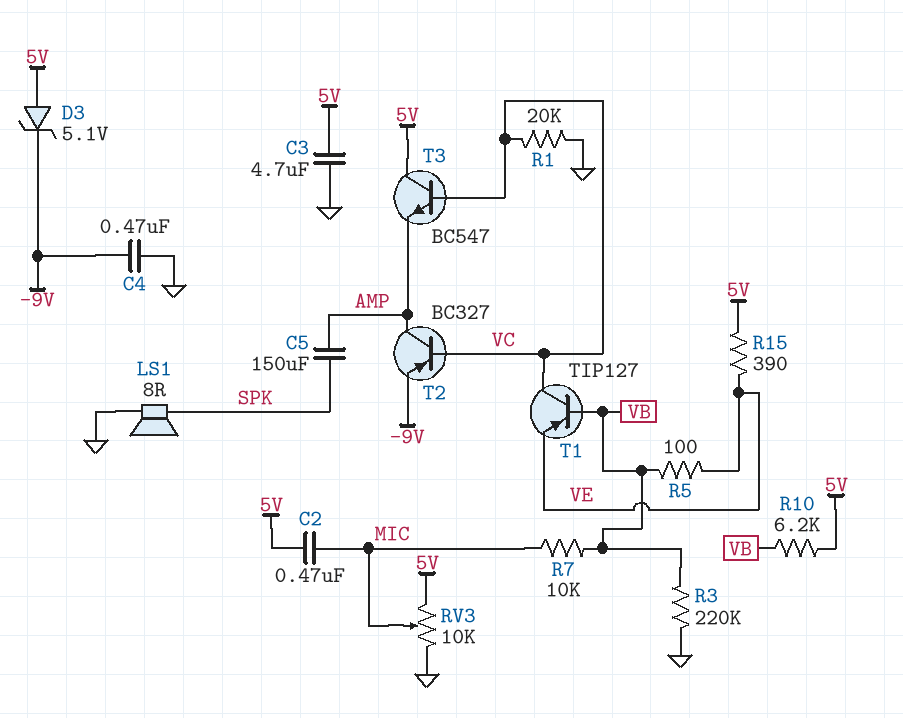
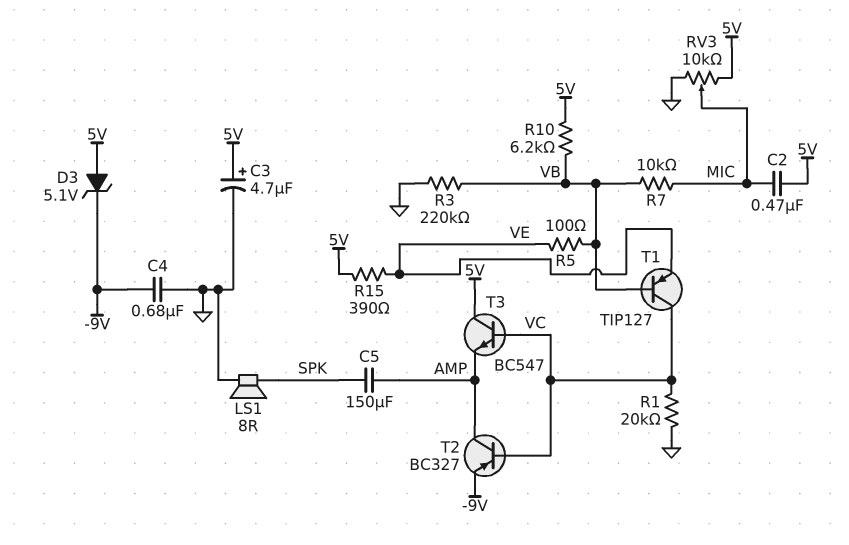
C3: 4.7uF (5V, GND) -> 4.7uF (plus 5V, minus GND)
C4: 470nF (-9V, GND) -> 680nF (-9V, GND)

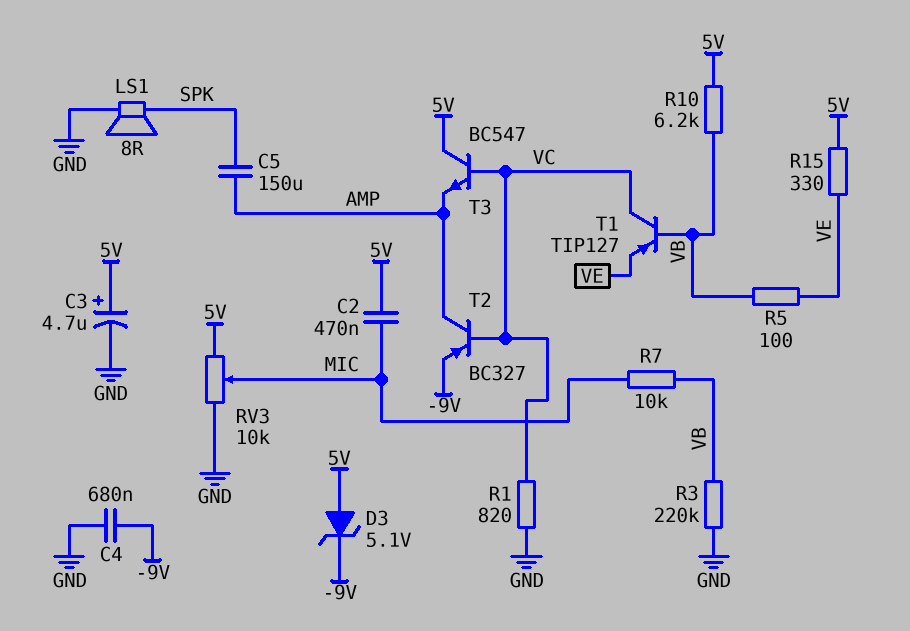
R1: 20k (GND, VC) -> 820 (GND, VC)
R15: 390 (5V, VE) -> 330 (5V, VE)

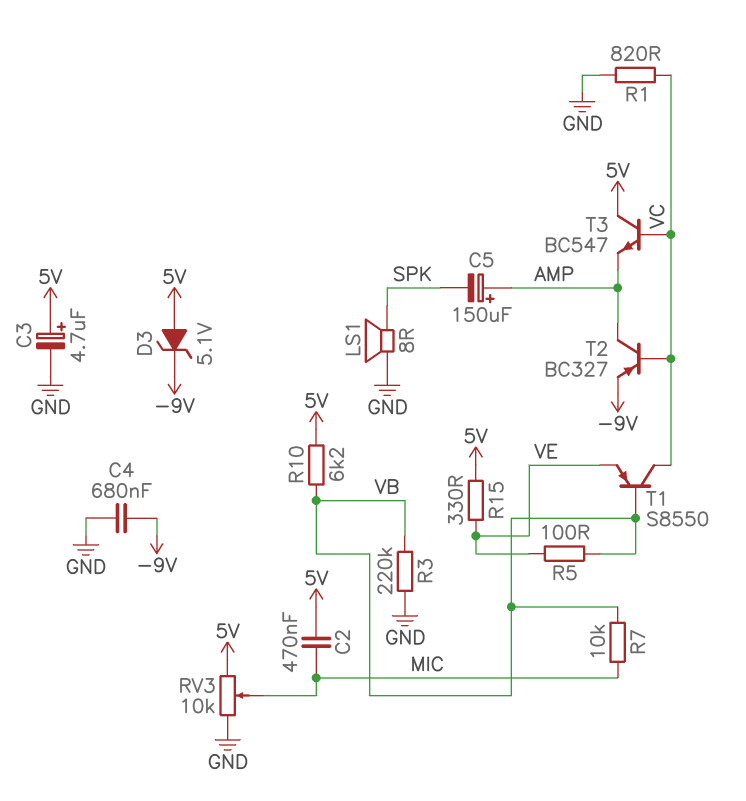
C5: 150uF (AMP, SPK) -> 150uF (plus AMP, minus SPK)
T1: PNP TIP127 (B VB, C VC, E VE) -> PNP S8550 (B VB, C VC, E VE)

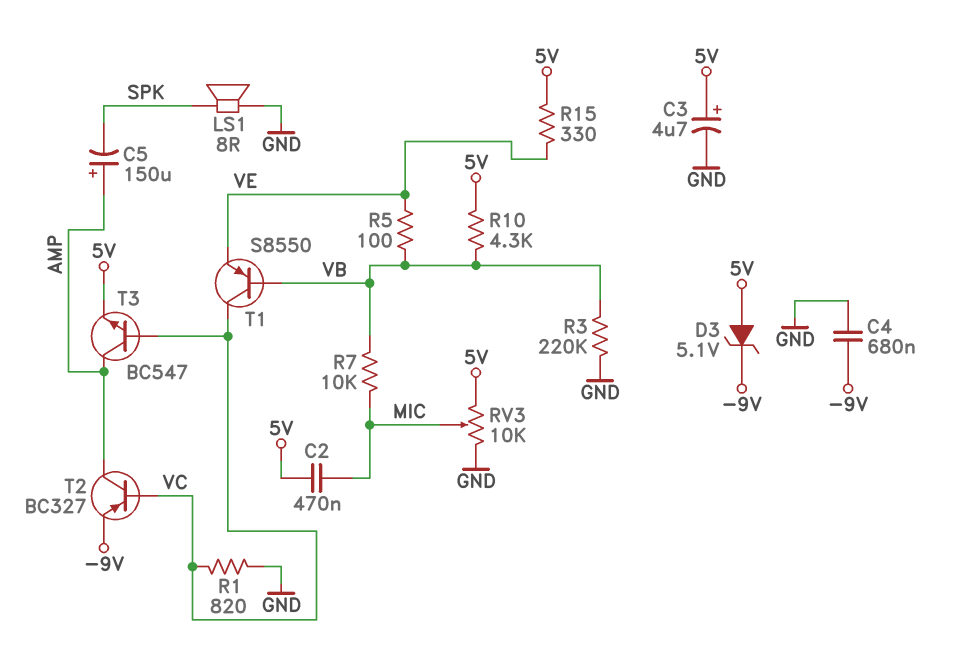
R10: 6.2k (5V, VB) -> 4.3k (5V, VB)
T3: NPN BC547 (B VC, C 5V, E AMP) -> NPN BC547 (B VC, C AMP, E 5V)

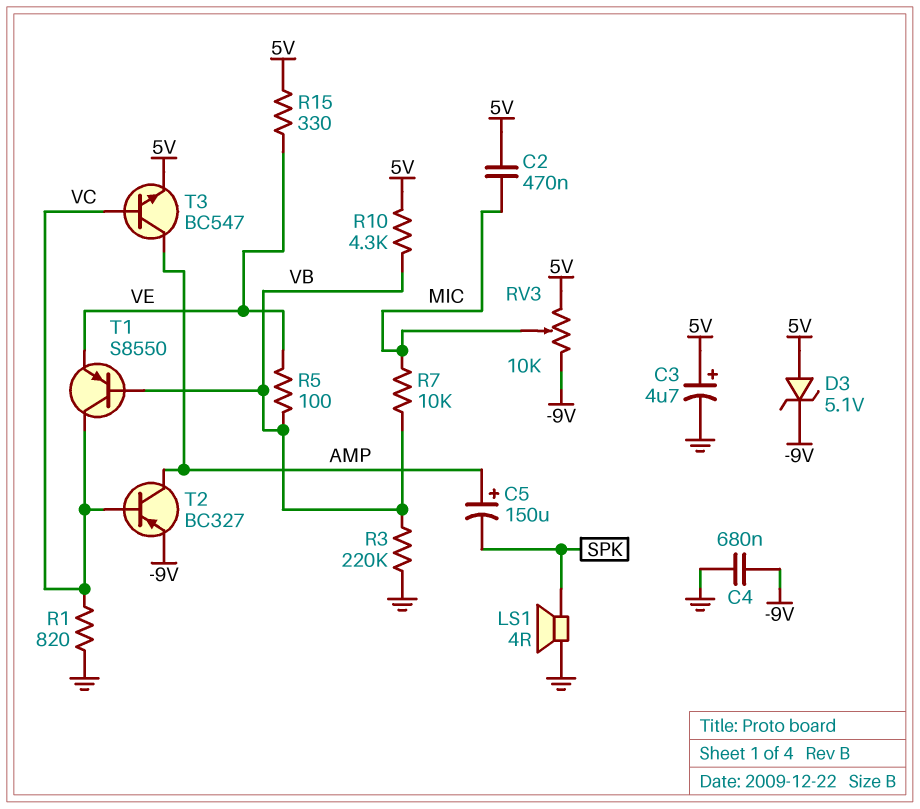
LS1: speaker 8R (GND, SPK) -> speaker 4R (GND, SPK)
RV3: 10k (5V, GND, wiper MIC) -> 10k (-9V, 5V, wiper MIC)

